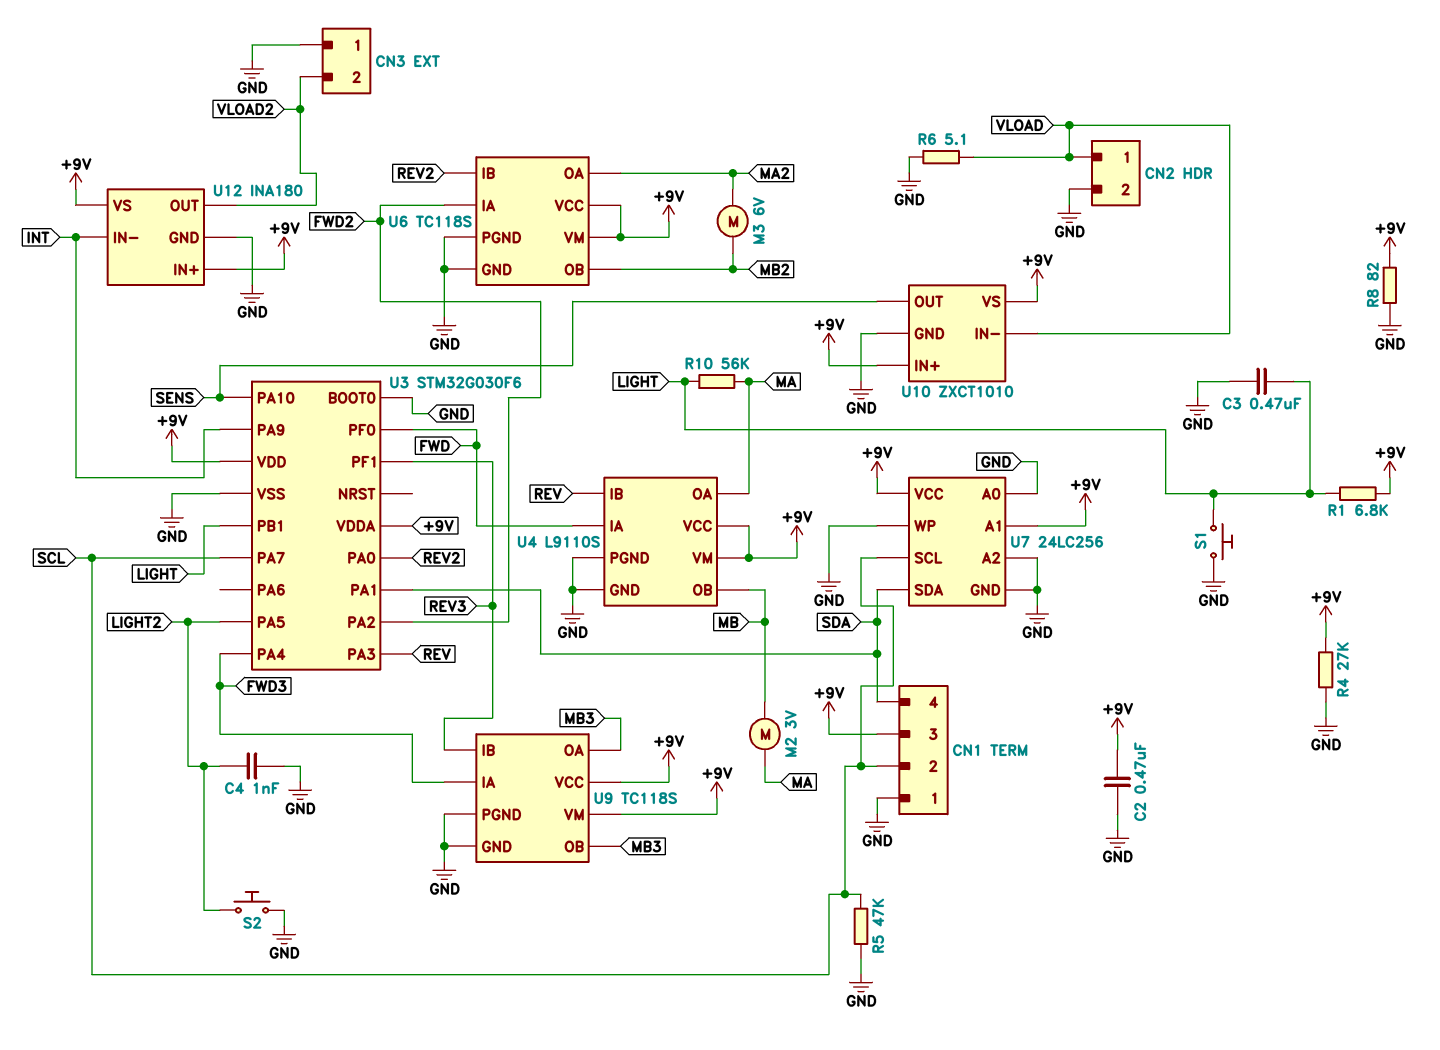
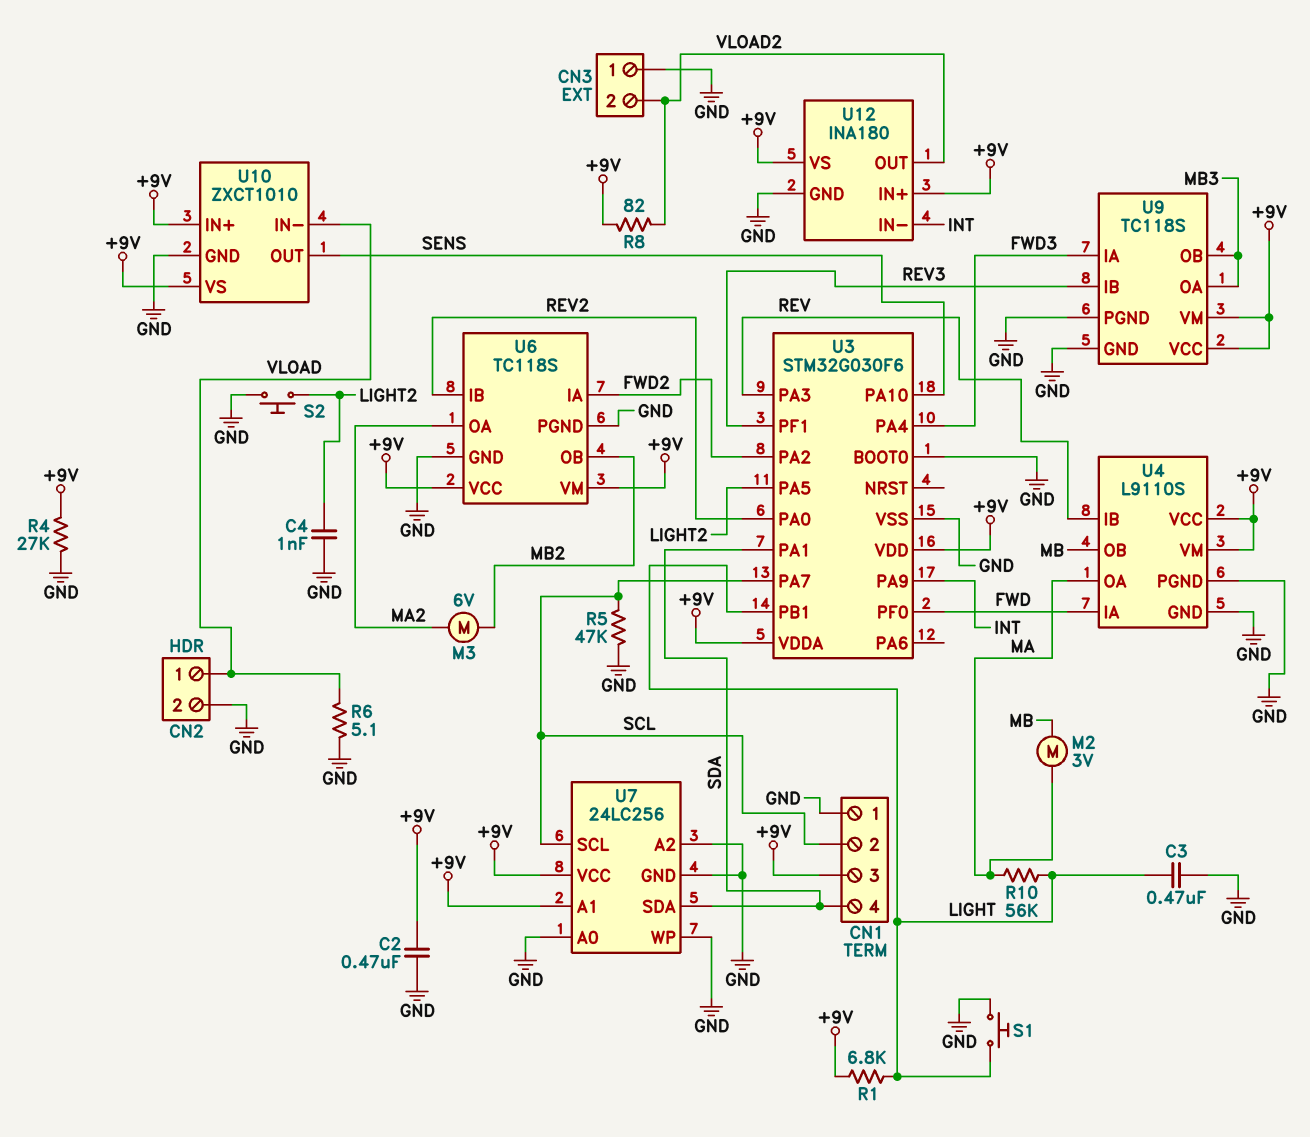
R8: 82 (+9V, GND) -> 82 (+9V, VLOAD2)

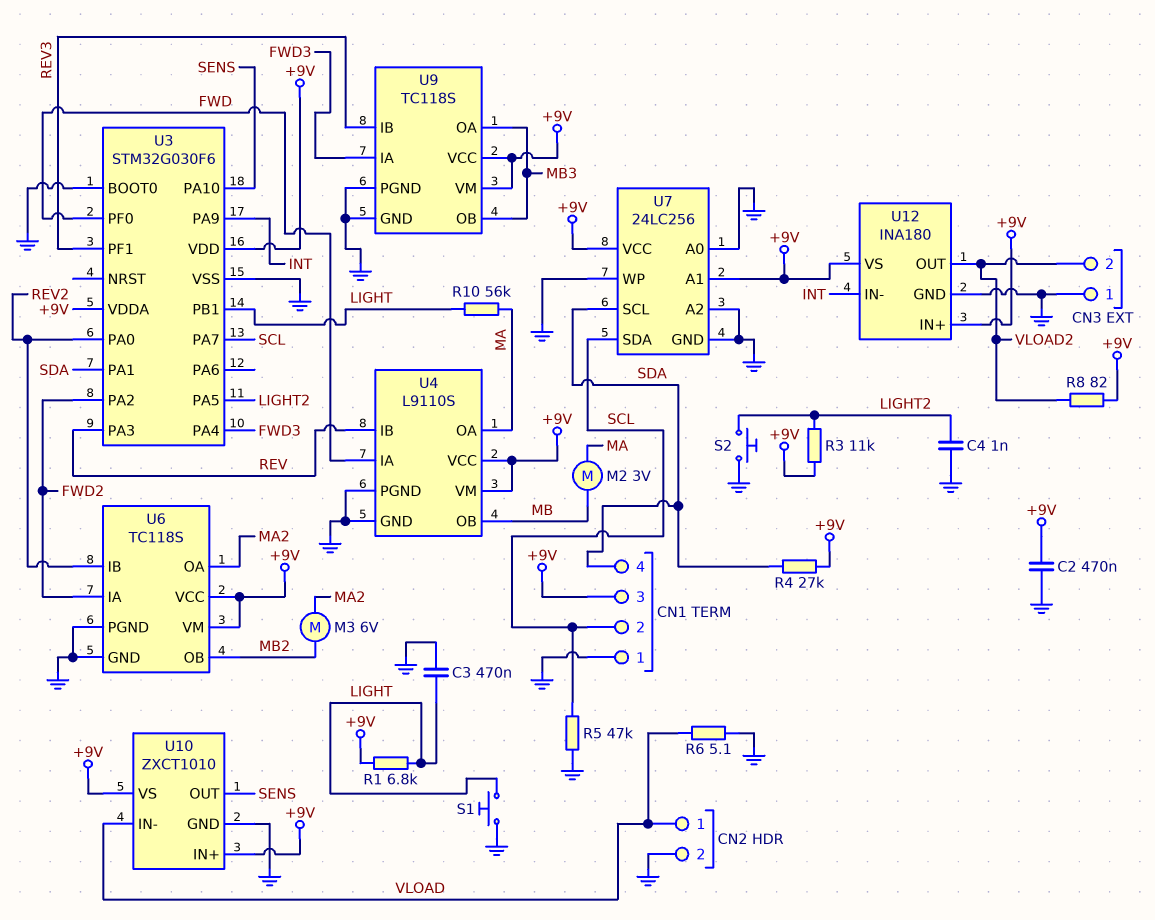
R3: none -> 11k (+9V, LIGHT2)
R4: 27k (+9V, GND) -> 27k (+9V, SDA)
U7 pin SCL: SCL -> SDA
U7 pin SDA: SDA -> SCL

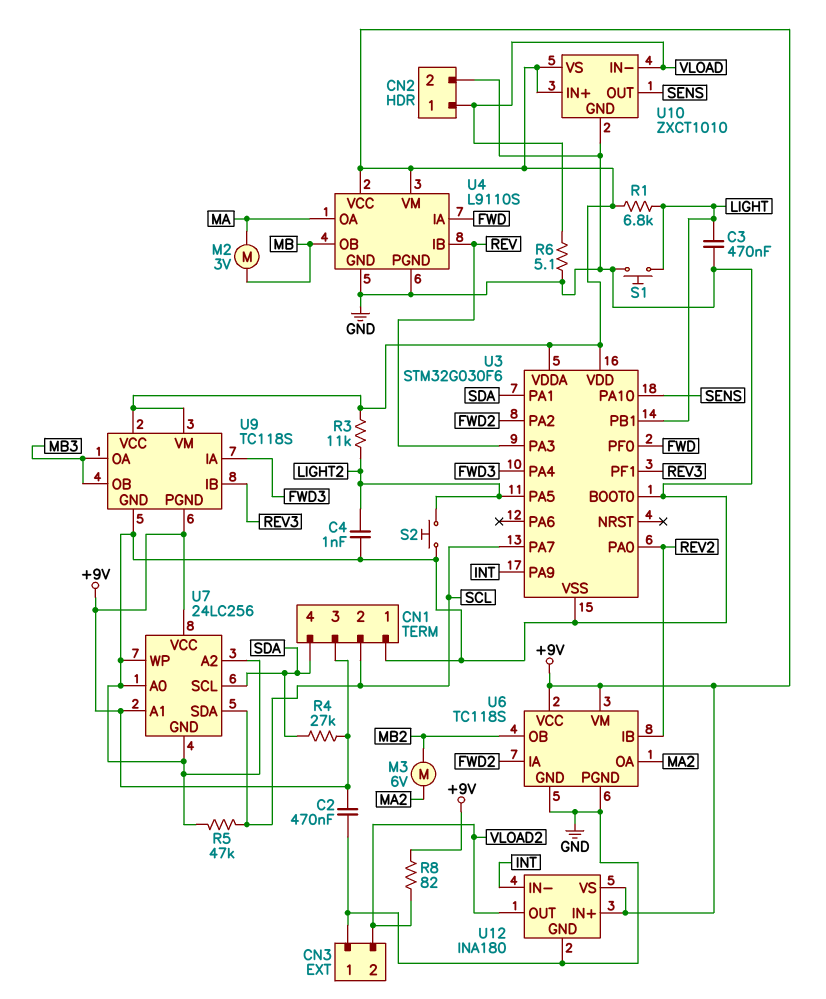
R10: 56k (LIGHT, MA) -> none
U9 pin PGND: GND -> +9V

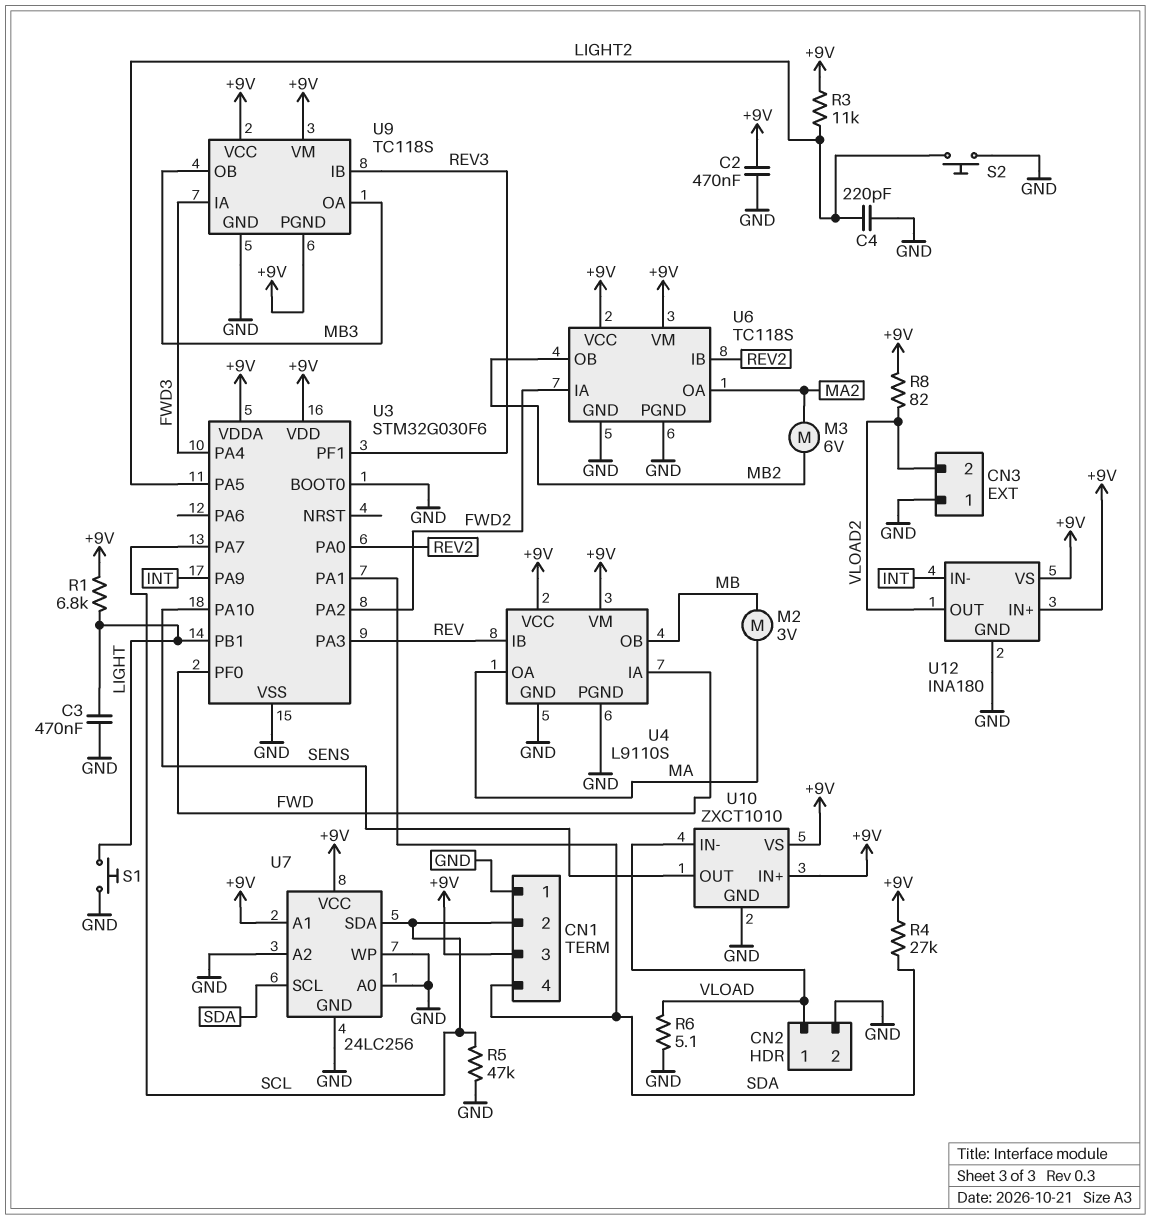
C4: 1nF (GND, LIGHT2) -> 220pF (GND, LIGHT2)

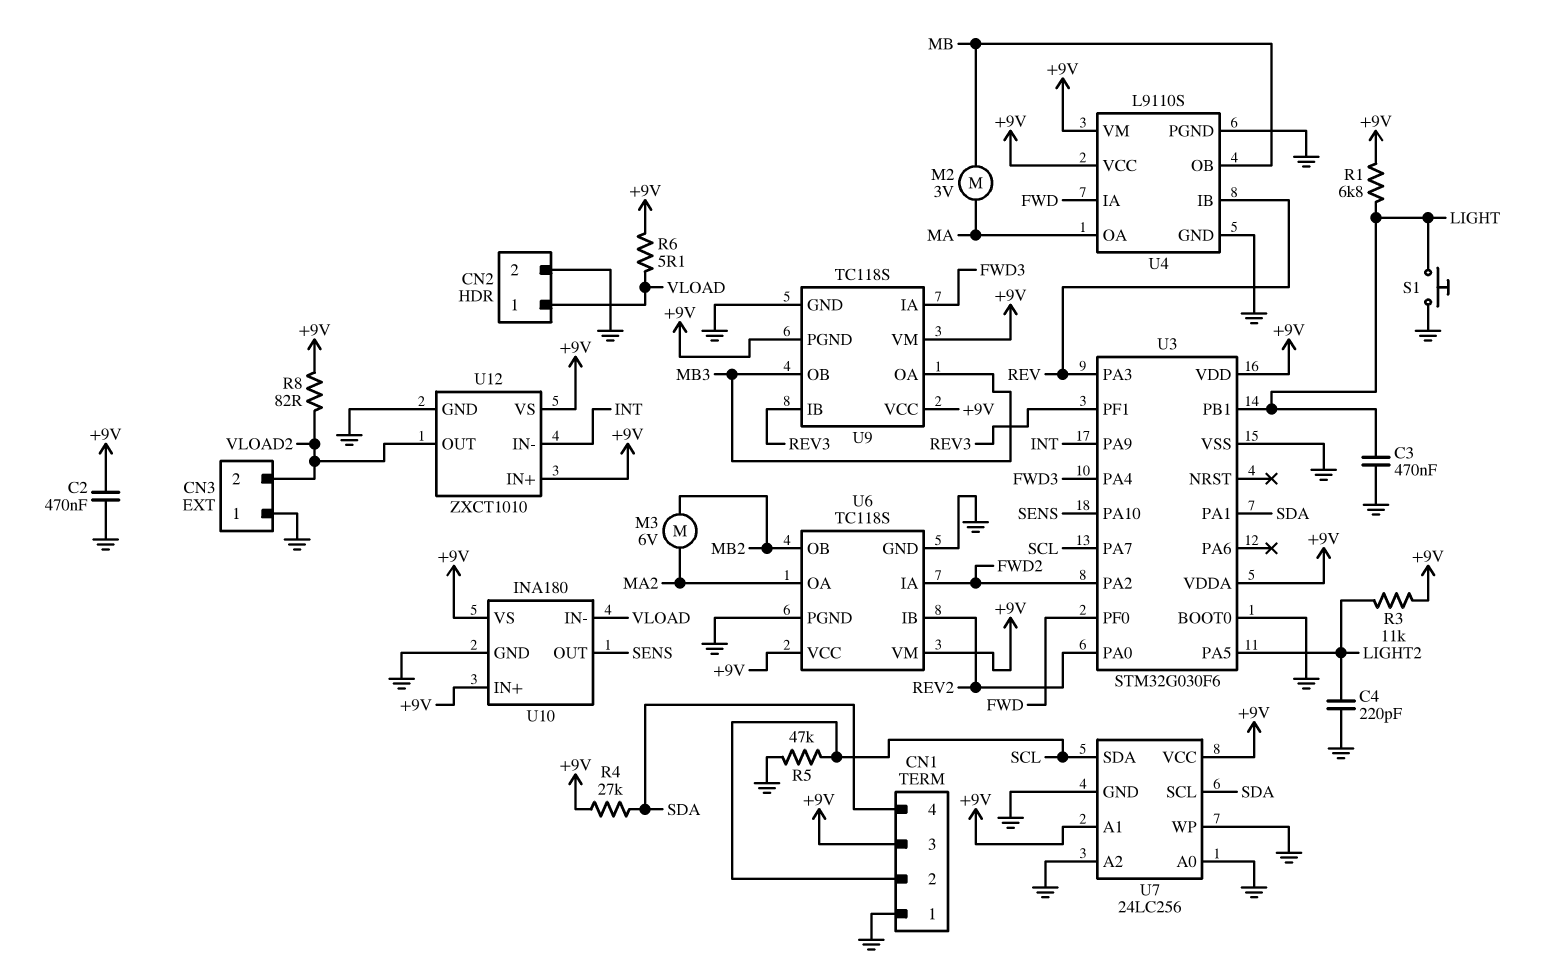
R6: 5.1 (GND, VLOAD) -> 5.1 (+9V, VLOAD)
S2: button (GND, LIGHT2) -> none
U10: ZXCT1010 -> INA180
U12: INA180 -> ZXCT1010

